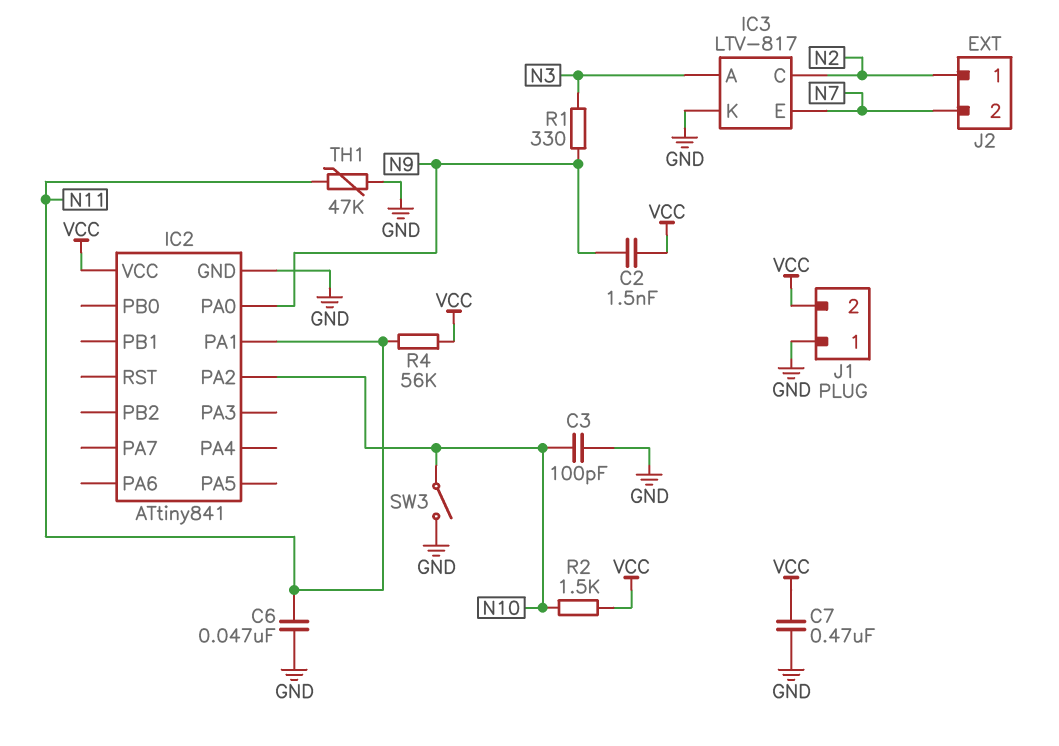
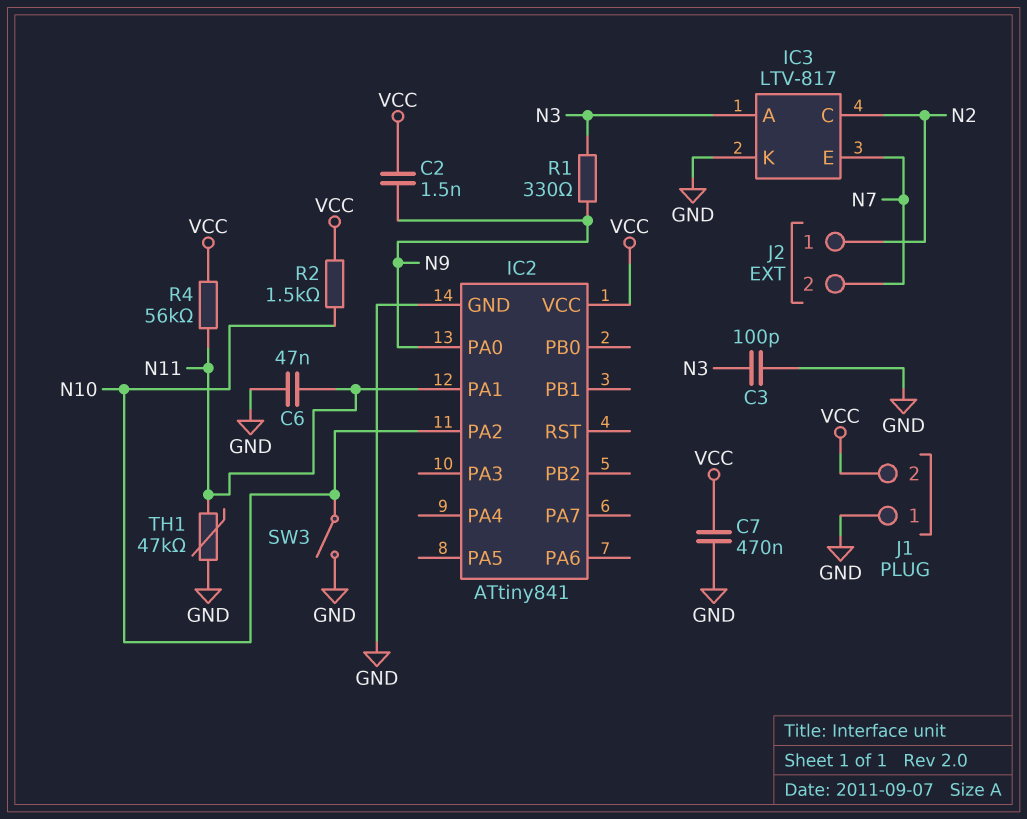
C3: 100pF (GND, N10) -> 100pF (GND, N3)

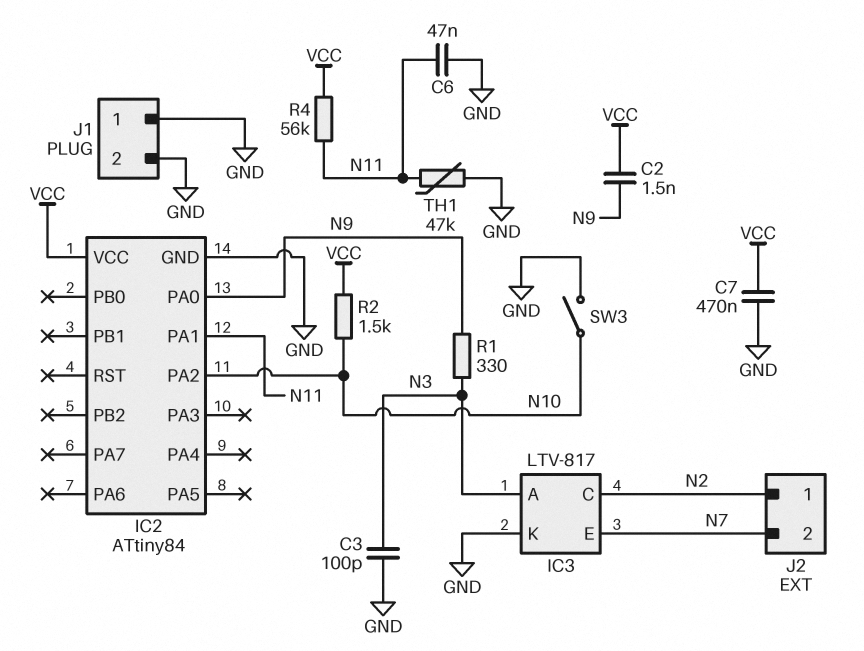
IC2: ATtiny841 -> ATtiny84
J1 pin 2: VCC -> GND

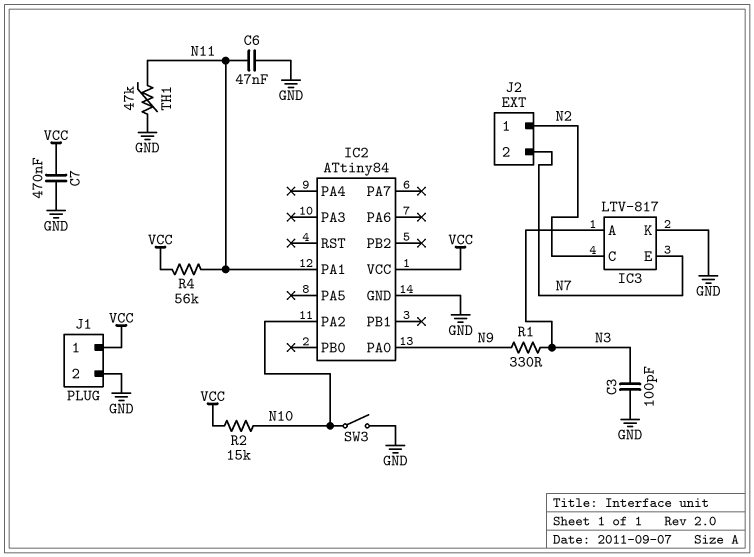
C2: 1.5nF (N9, VCC) -> none
J1 pin 1: GND -> VCC
R2: 1.5k (N10, VCC) -> 15k (N10, VCC)

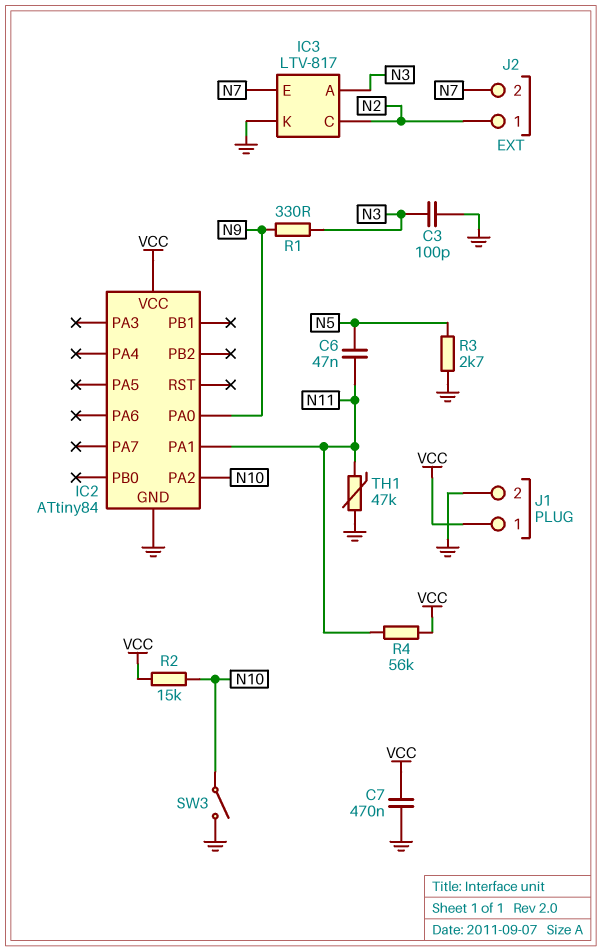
C6: 47nF (GND, N11) -> 47nF (N5, N11)
R3: none -> 2.7k (GND, N5)

